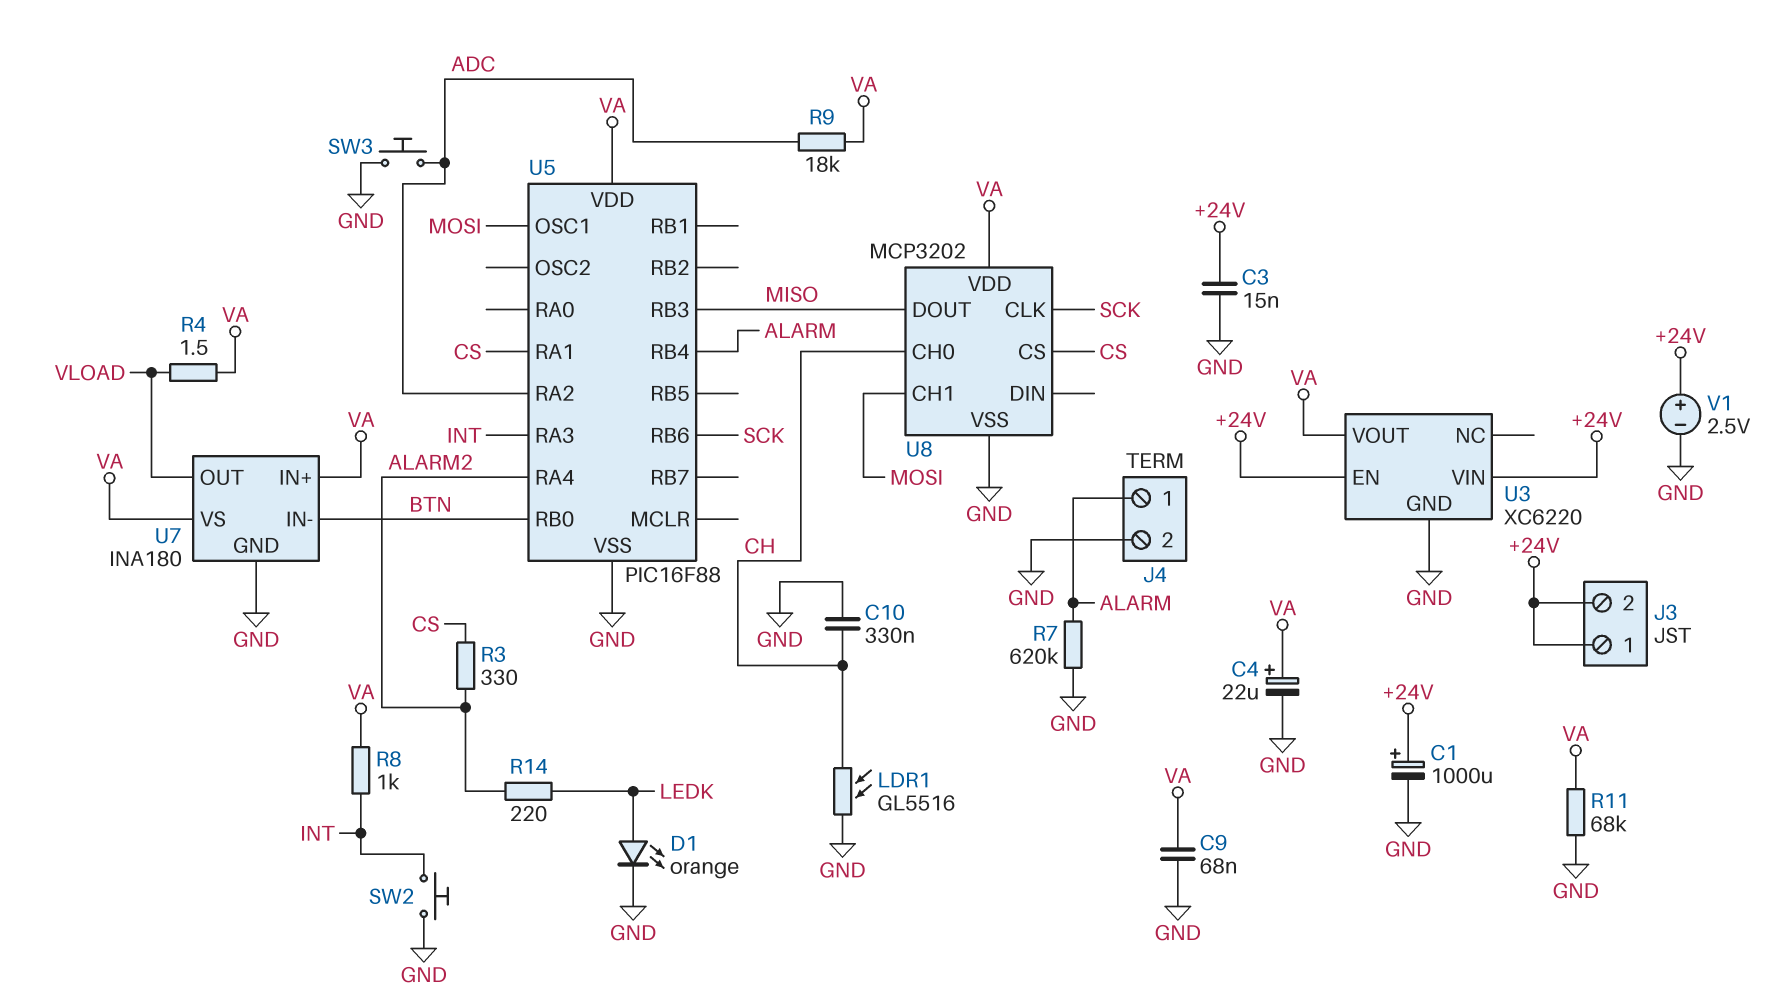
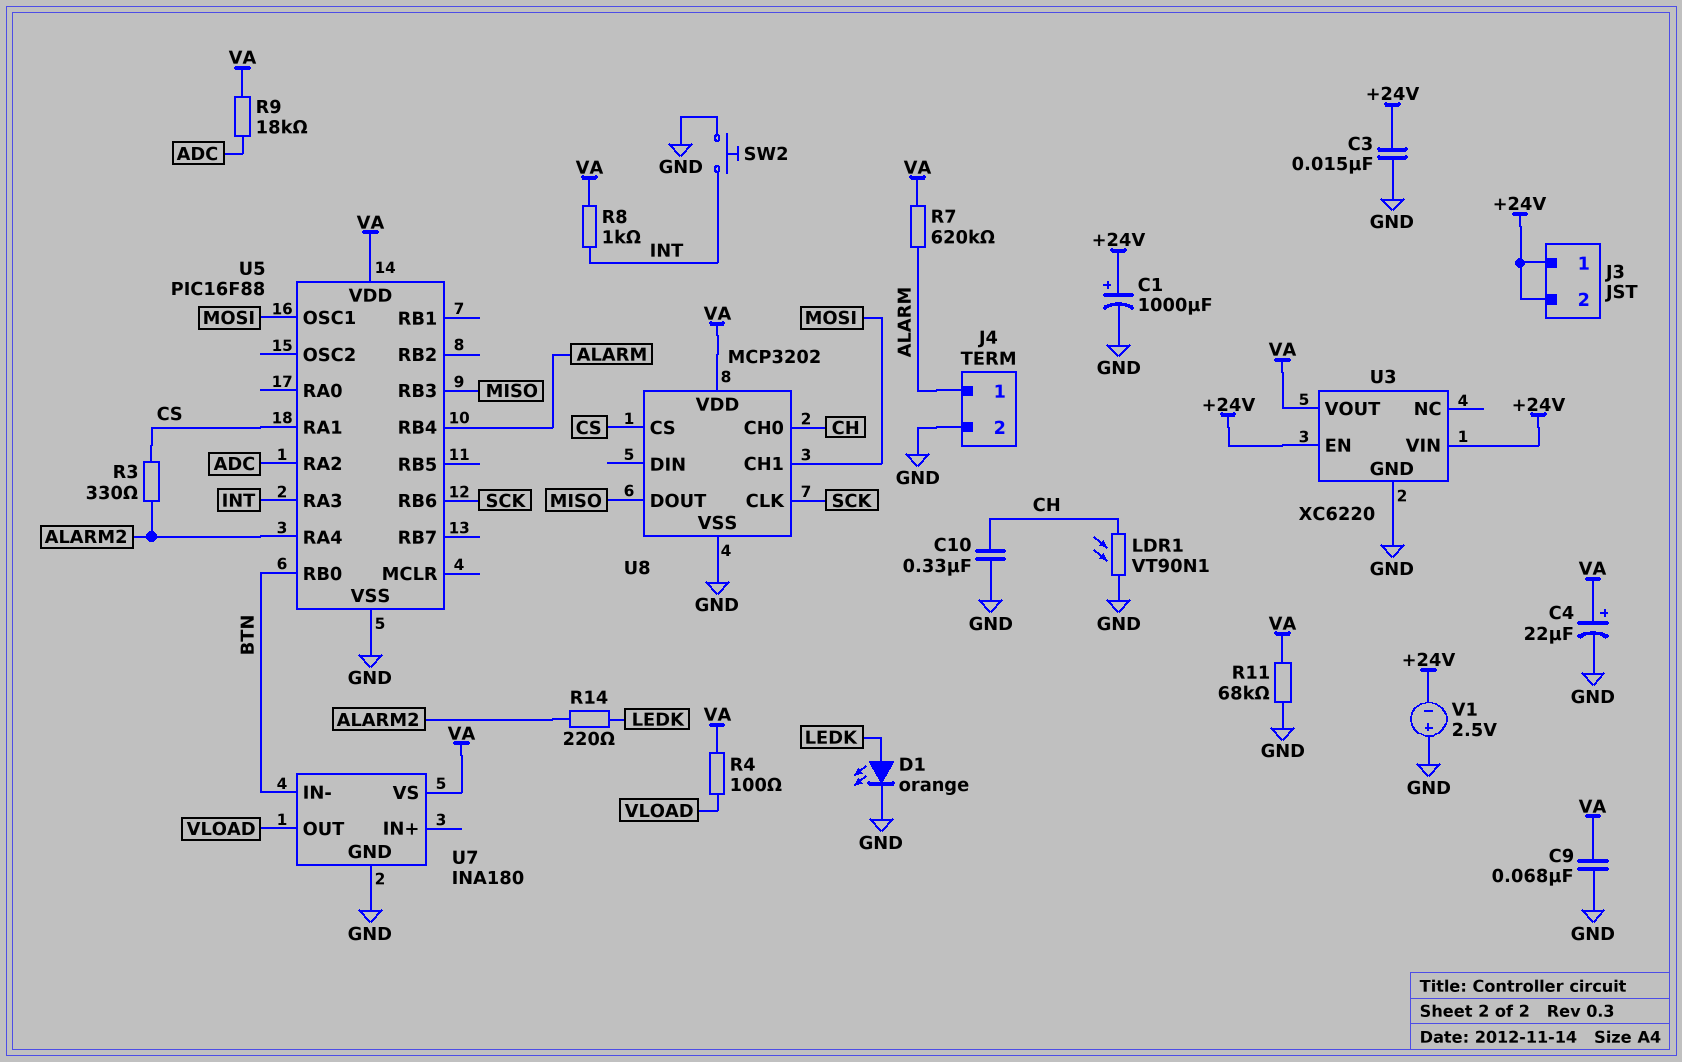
LDR1: GL5516 (CH, GND) -> VT90N1 (CH, GND)
R4: 1.5 (VA, VLOAD) -> 100 (VA, VLOAD)
R7: 620k (ALARM, GND) -> 620k (ALARM, VA)
SW3: button (ADC, GND) -> none
U7 pin IN+: VA -> none
V1: 2.5V (plus +24V, minus GND) -> 2.5V (plus GND, minus +24V)

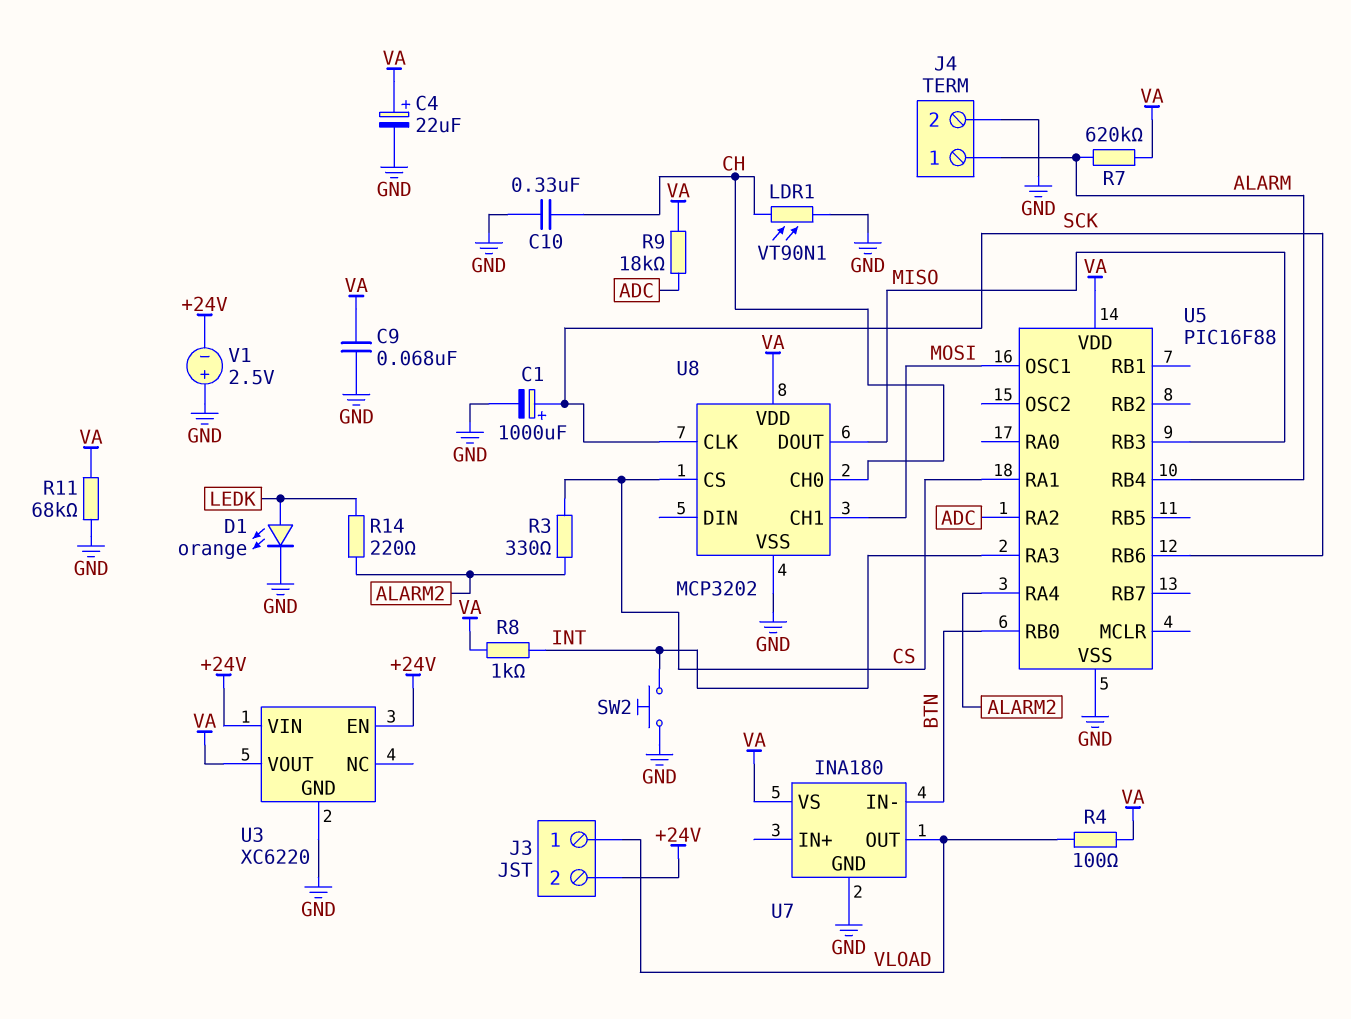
C1: 1000uF (plus +24V, minus GND) -> 1000uF (plus SCK, minus GND)
C3: 15nF (+24V, GND) -> none
J3 pin 1: +24V -> VLOAD

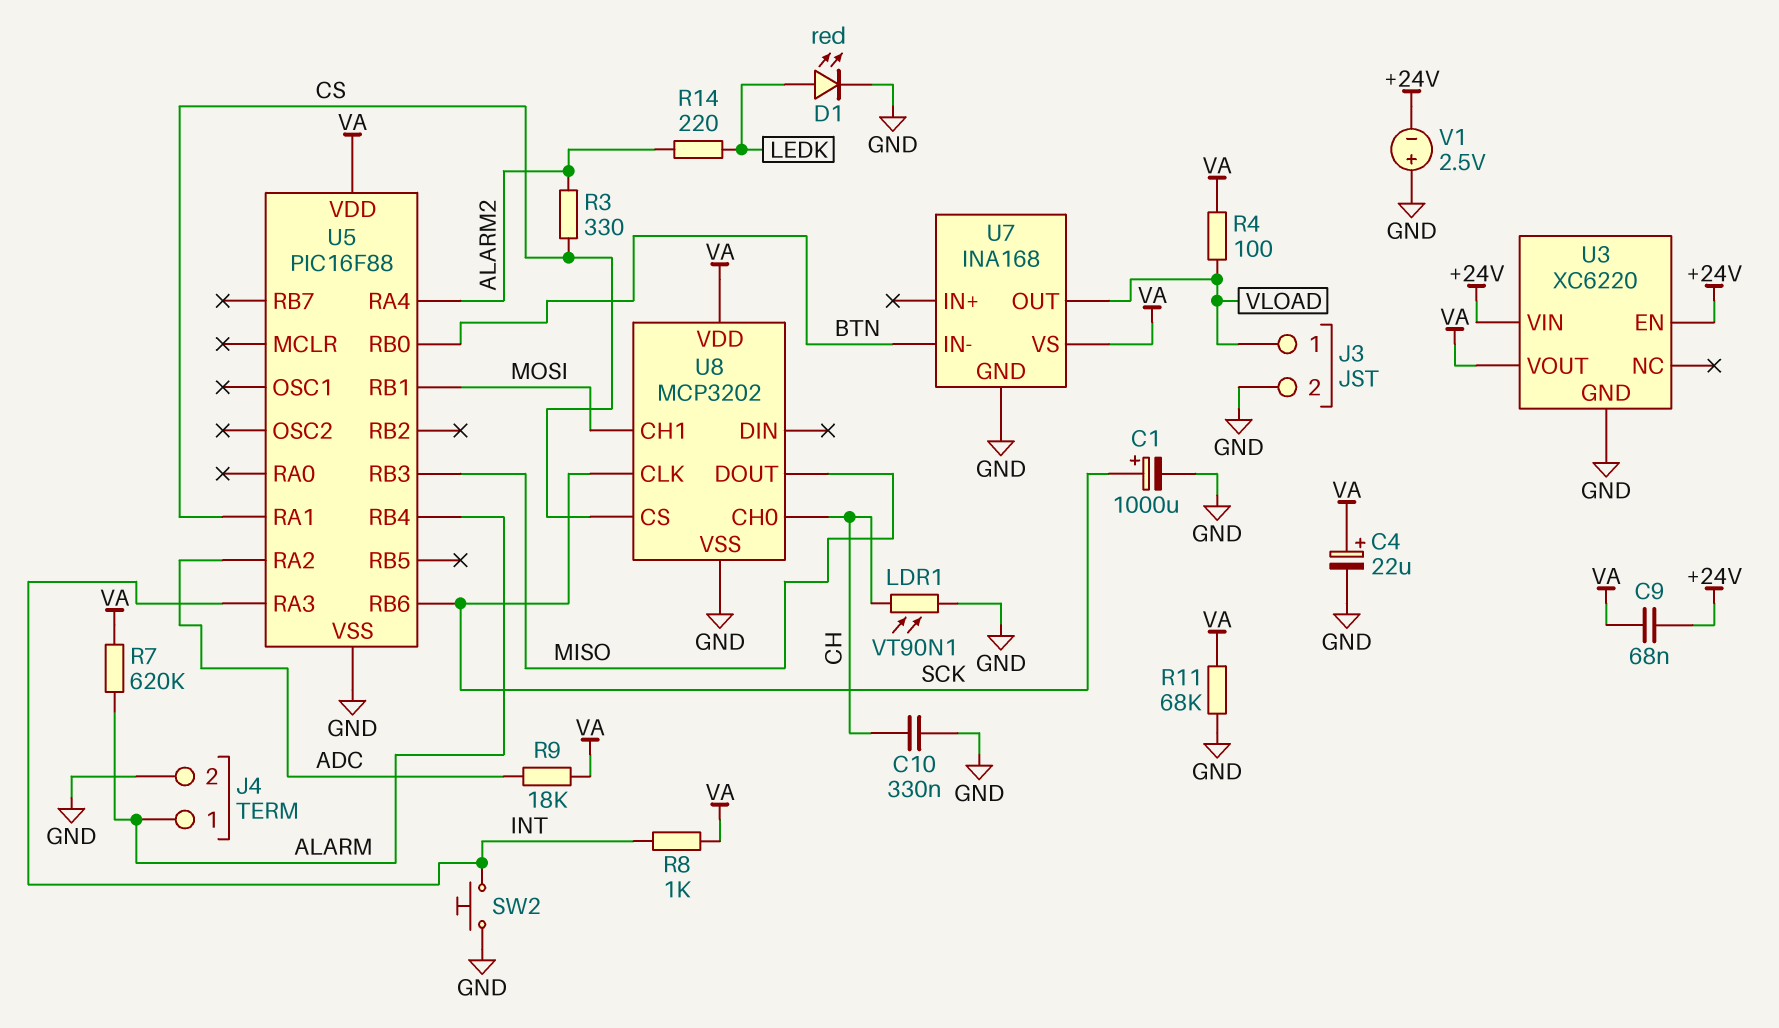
C9: 68nF (GND, VA) -> 68nF (+24V, VA)
D1: LED orange (A LEDK, K GND) -> LED red (A LEDK, K GND)
J3 pin 2: +24V -> GND
U5 pin OSC1: MOSI -> none
U5 pin RB1: none -> MOSI
U7: INA180 -> INA168

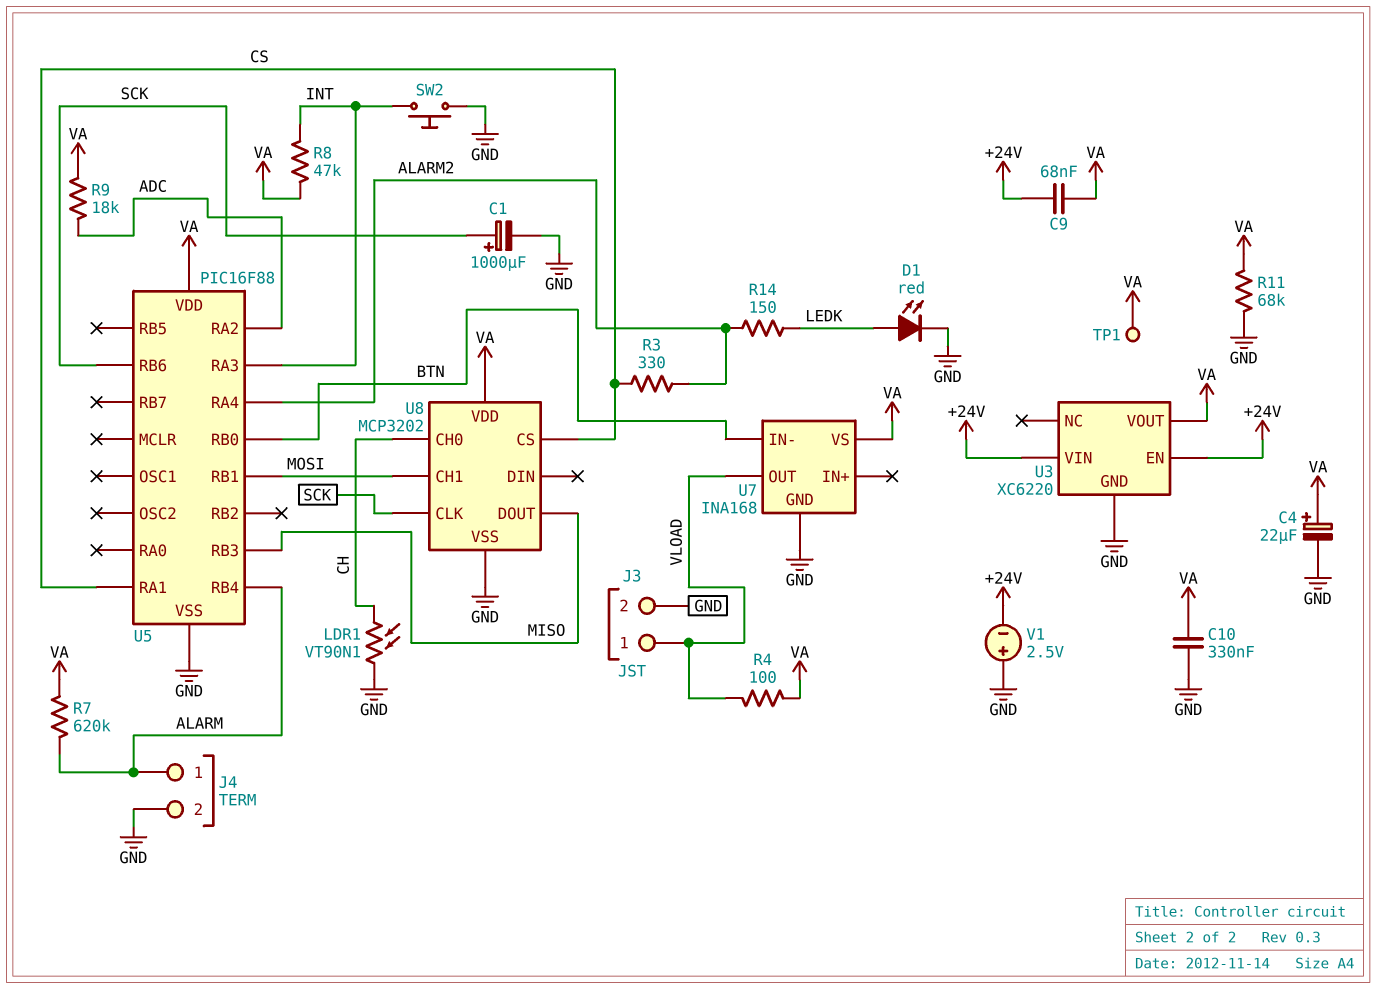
C10: 330nF (CH, GND) -> 330nF (GND, VA)
R8: 1k (INT, VA) -> 47k (INT, VA)
R14: 220 (ALARM2, LEDK) -> 150 (ALARM2, LEDK)
TP1: none -> test point (VA)

